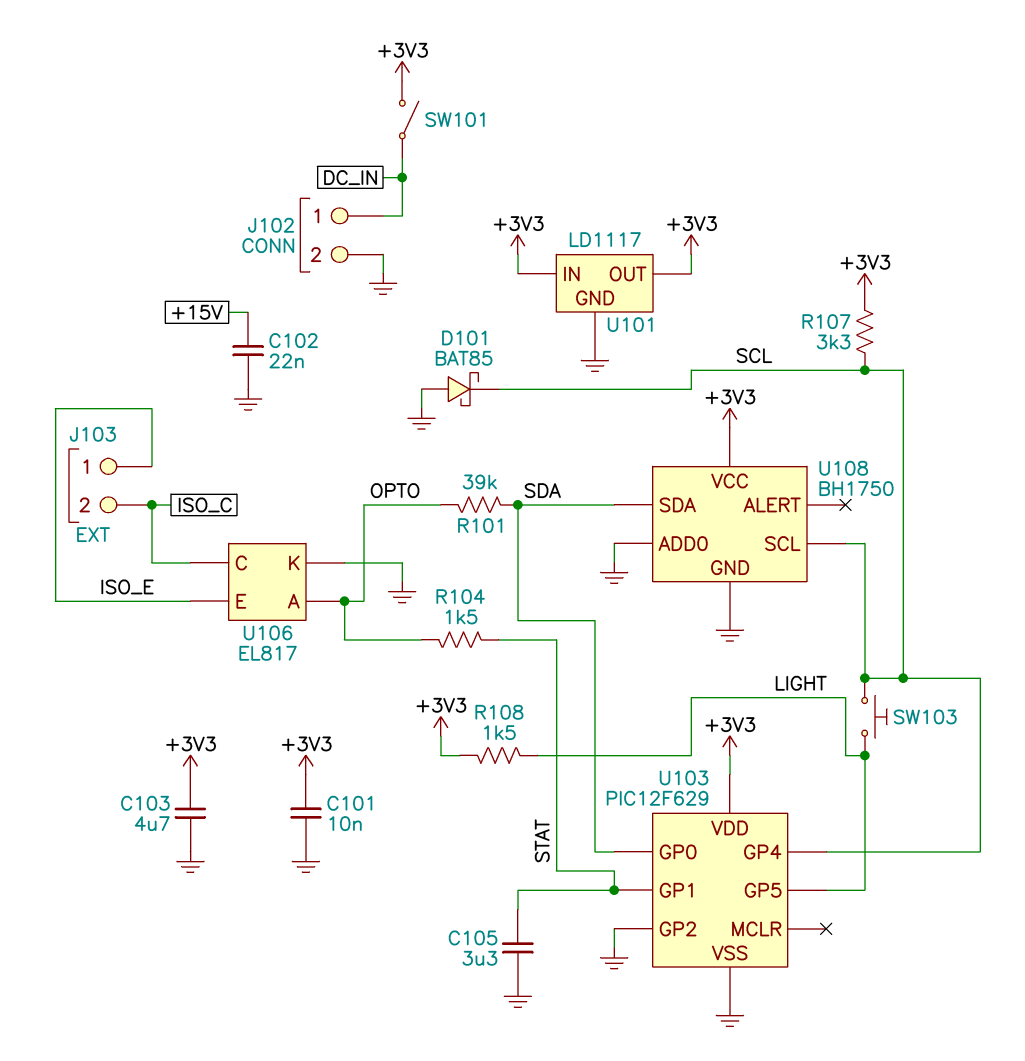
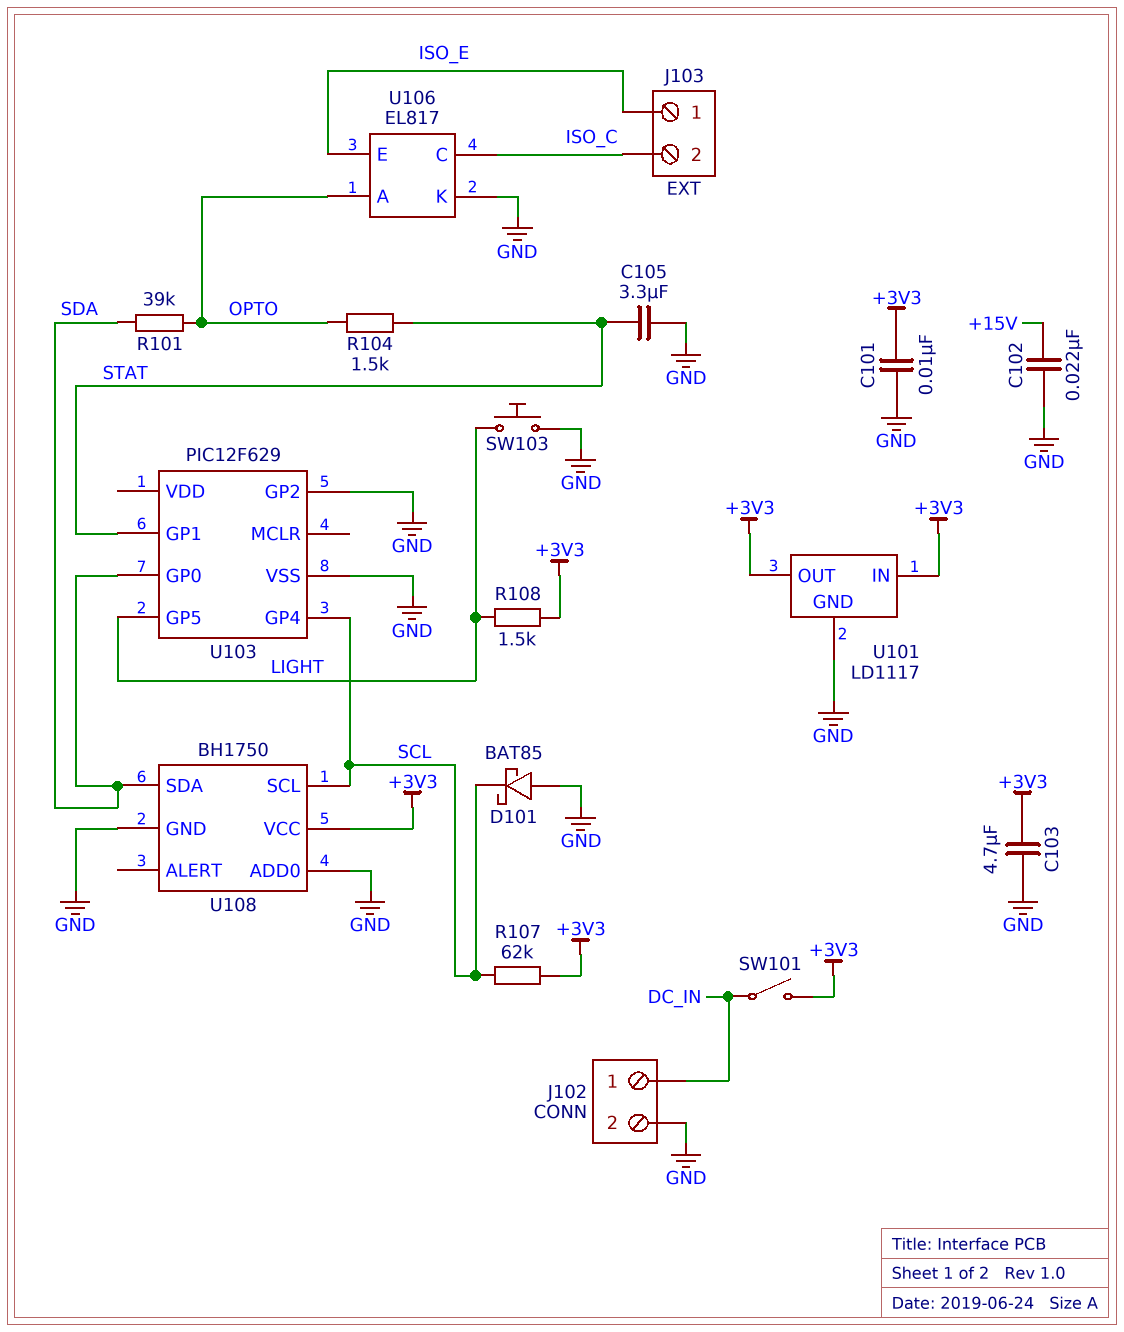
R107: 3.3k (+3V3, SCL) -> 62k (+3V3, SCL)
SW103: button (LIGHT, SCL) -> button (GND, LIGHT)
U103 pin VDD: +3V3 -> none

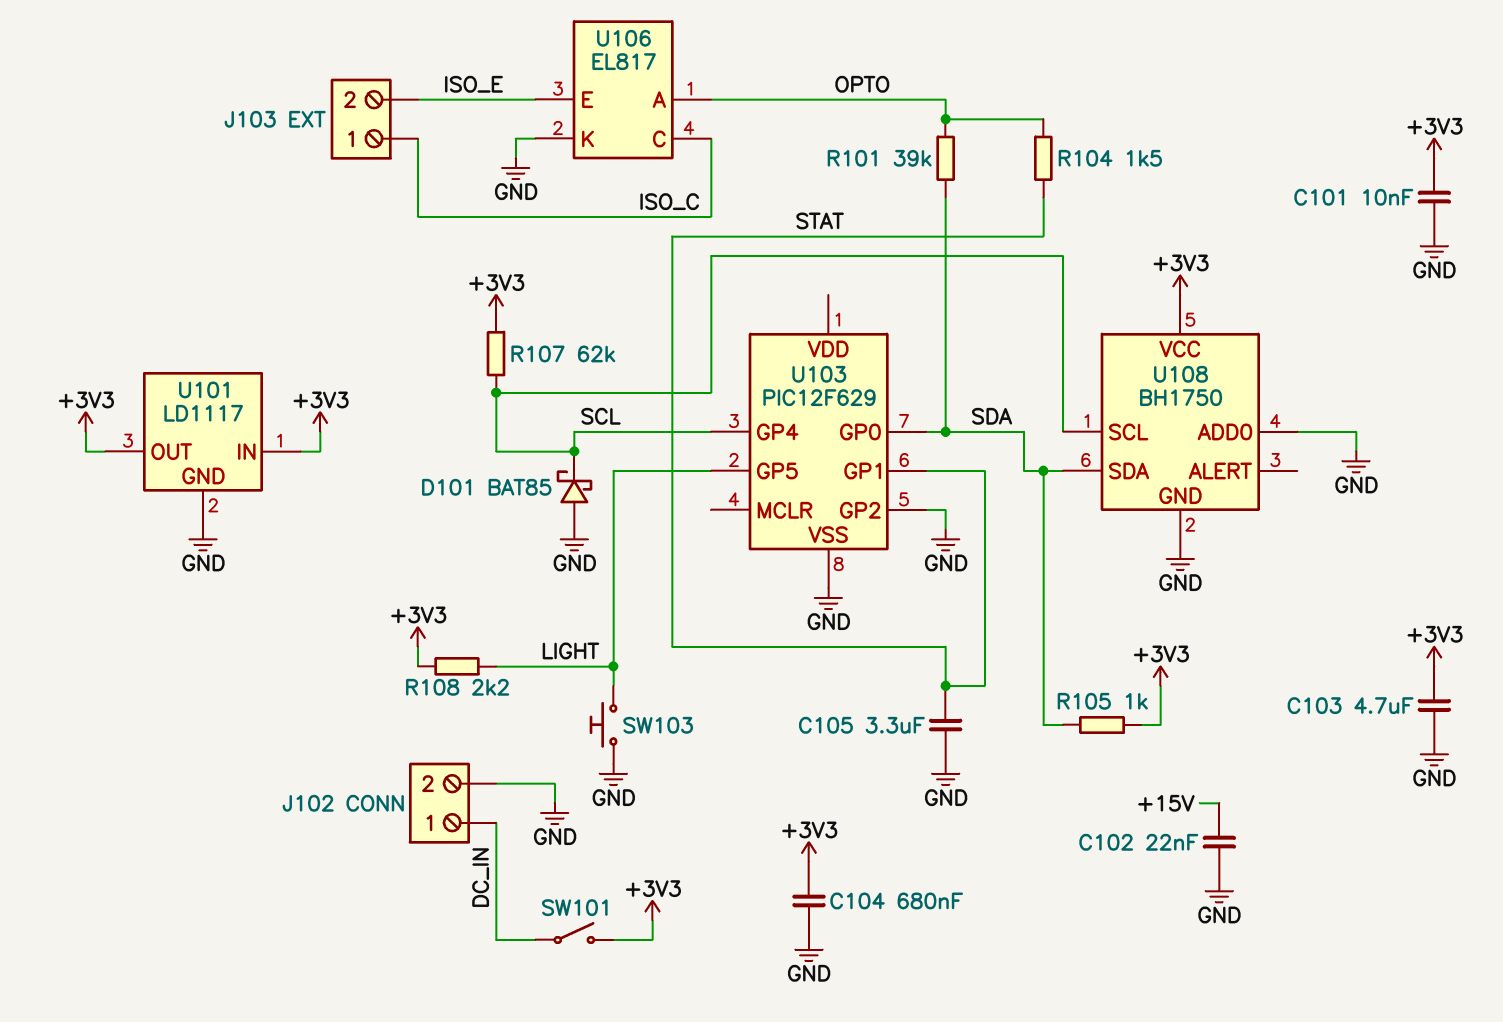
C104: none -> 680nF (+3V3, GND)
J103 pin 1: ISO_E -> ISO_C
J103 pin 2: ISO_C -> ISO_E
R105: none -> 1k (+3V3, SDA)
R108: 1.5k (+3V3, LIGHT) -> 2.2k (+3V3, LIGHT)

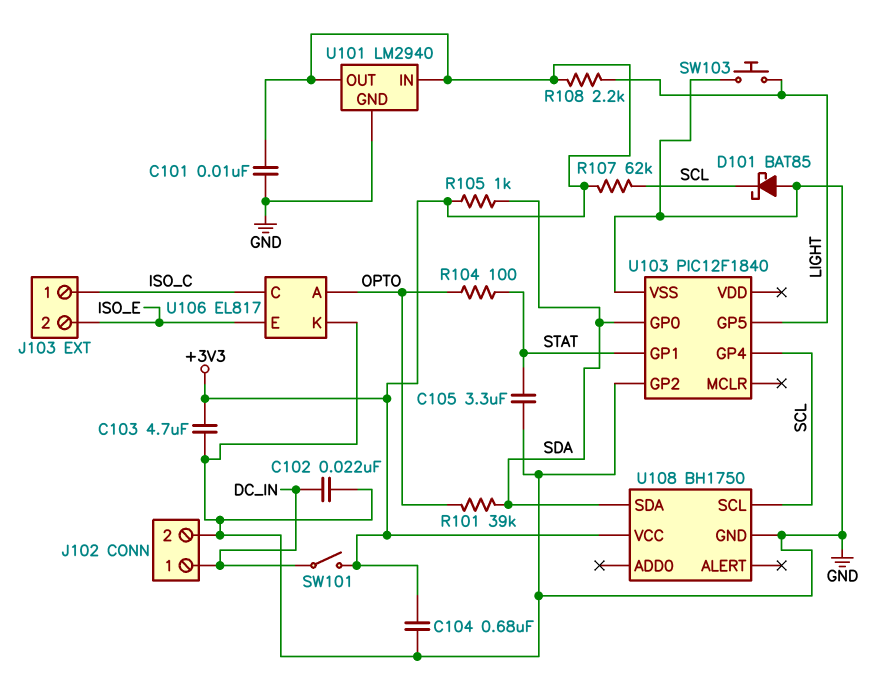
C102: 22nF (+15V, GND) -> 22nF (DC_IN, GND)
R104: 1.5k (OPTO, STAT) -> 100 (OPTO, STAT)
U101: LD1117 -> LM2940
U103: PIC12F629 -> PIC12F1840
U108 pin ADD0: GND -> none

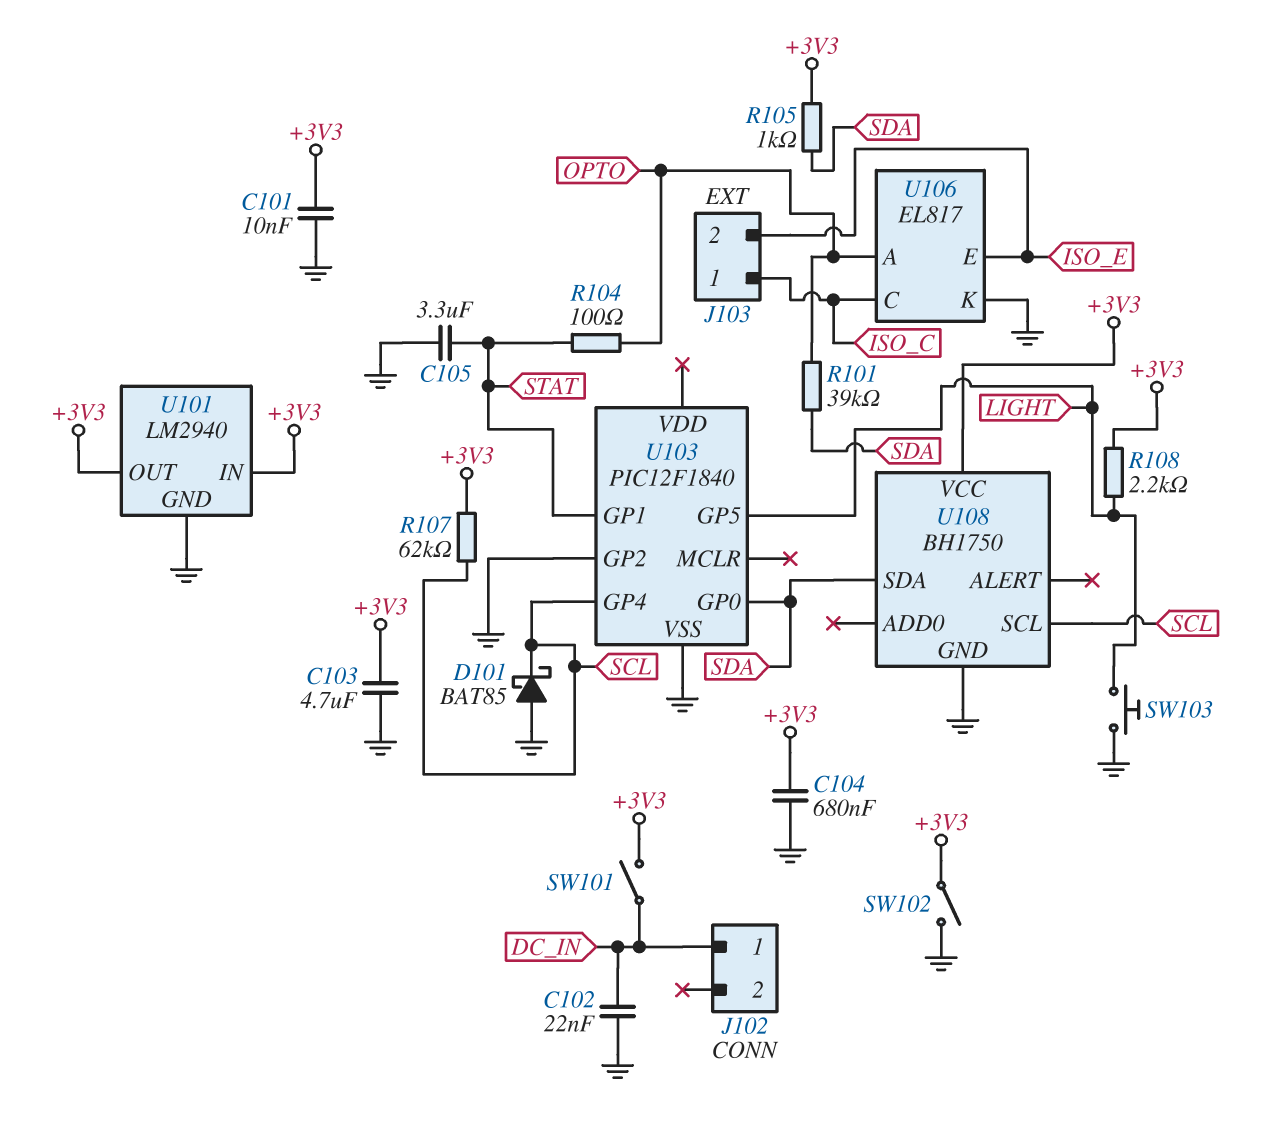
J102 pin 2: GND -> none
SW102: none -> switch (+3V3, GND)

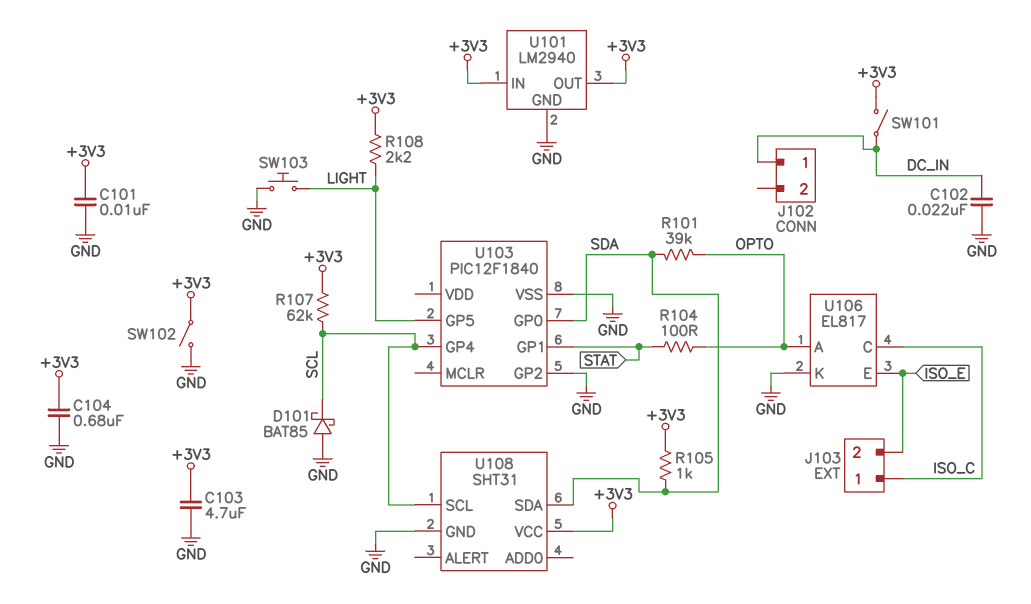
C105: 3.3uF (GND, STAT) -> none
U108: BH1750 -> SHT31

